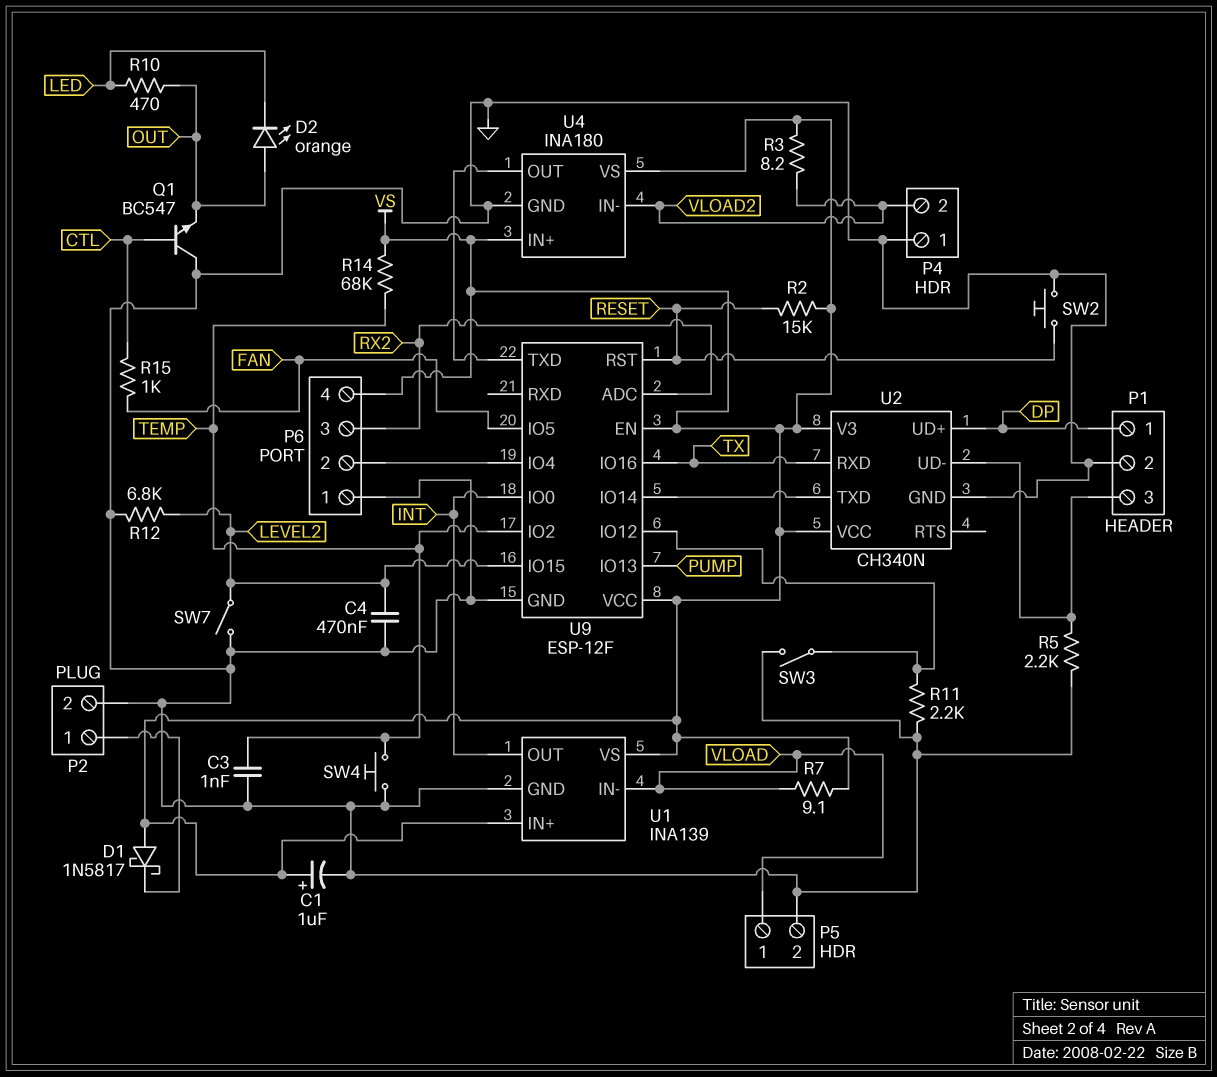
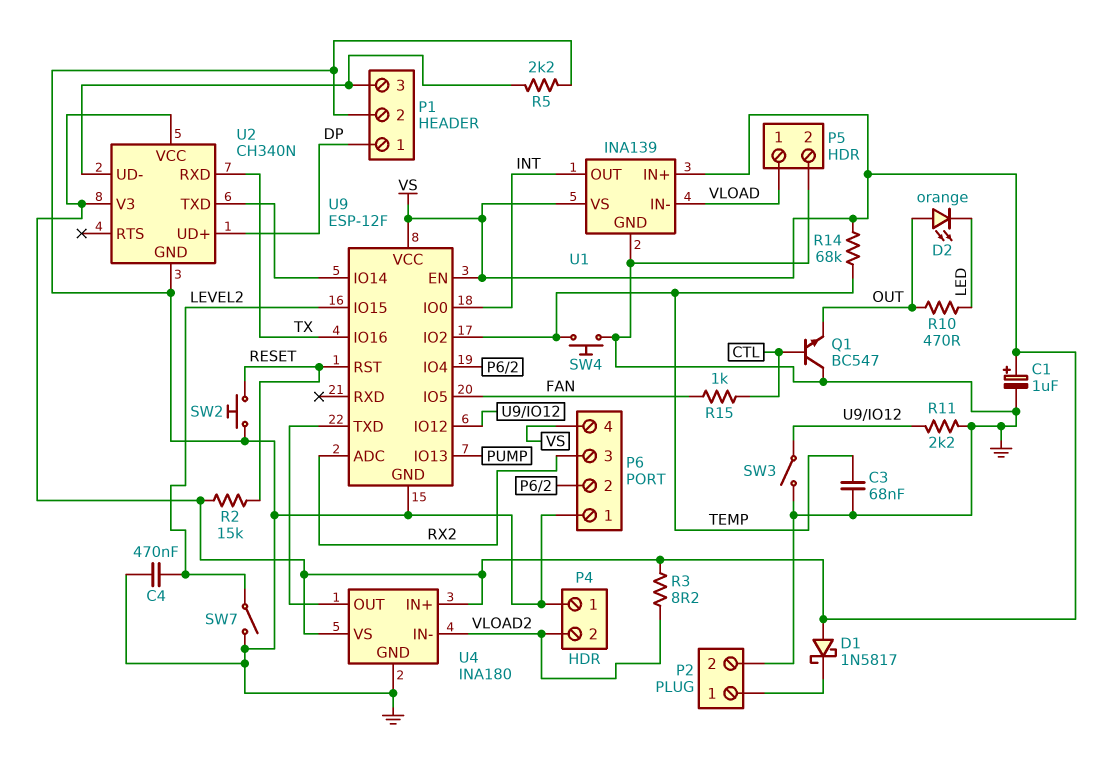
C3: 1nF (GND, TEMP) -> 68nF (GND, TEMP)
R7: 9.1 (VLOAD, VS) -> none
R12: 6.8k (GND, LEVEL2) -> none

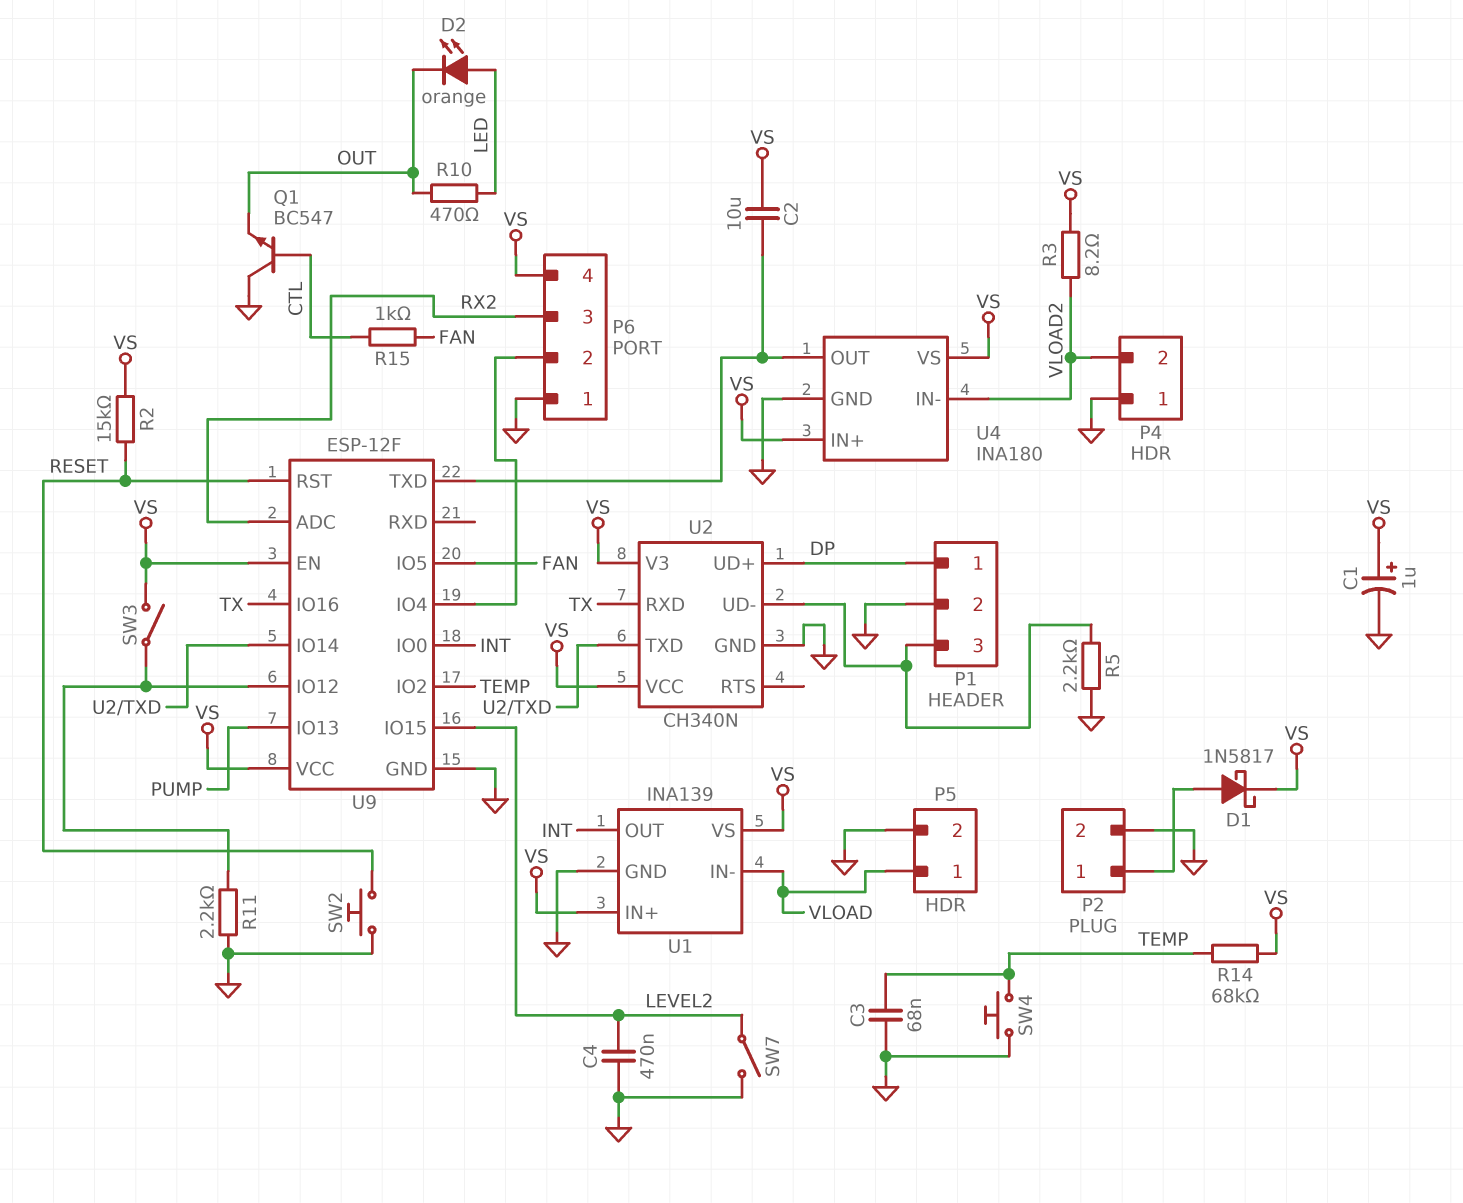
C2: none -> 10uF (U4/OUT, VS)
D1: schottky 1N5817 (A VS, K P2/1) -> schottky 1N5817 (A P2/1, K VS)
D2: LED orange (A OUT, K LED) -> LED orange (A LED, K OUT)
SW3: switch (GND, U9/IO12) -> switch (U9/IO12, VS)

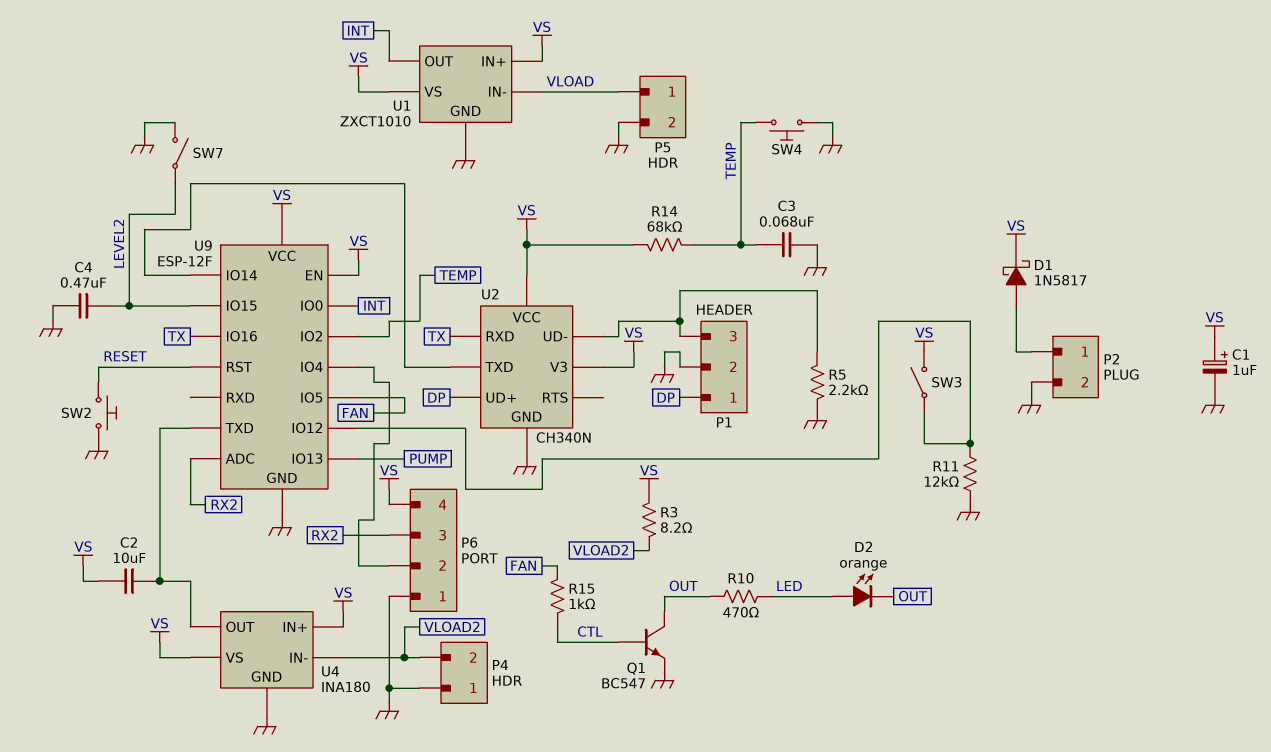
Q1: NPN BC547 (B CTL, C GND, E OUT) -> NPN BC547 (B CTL, C OUT, E GND)
R2: 15k (RESET, VS) -> none
R11: 2.2k (GND, U9/IO12) -> 12k (GND, U9/IO12)
U1: INA139 -> ZXCT1010

